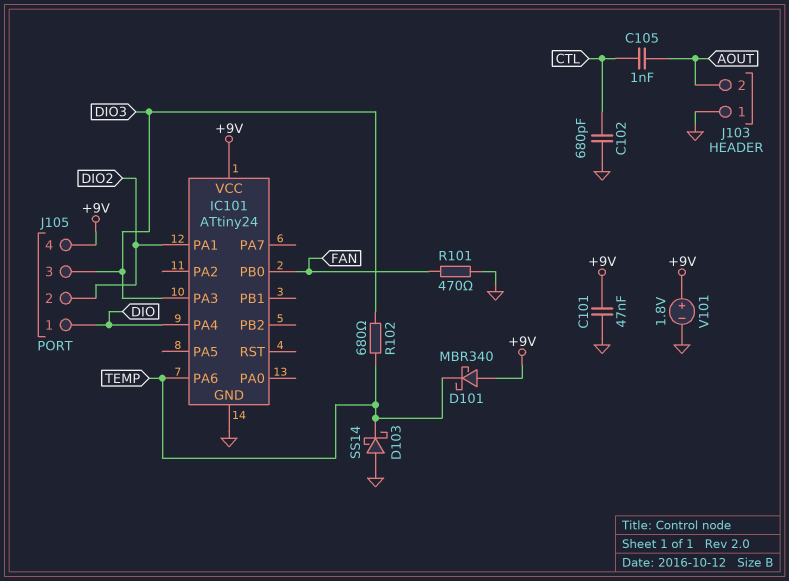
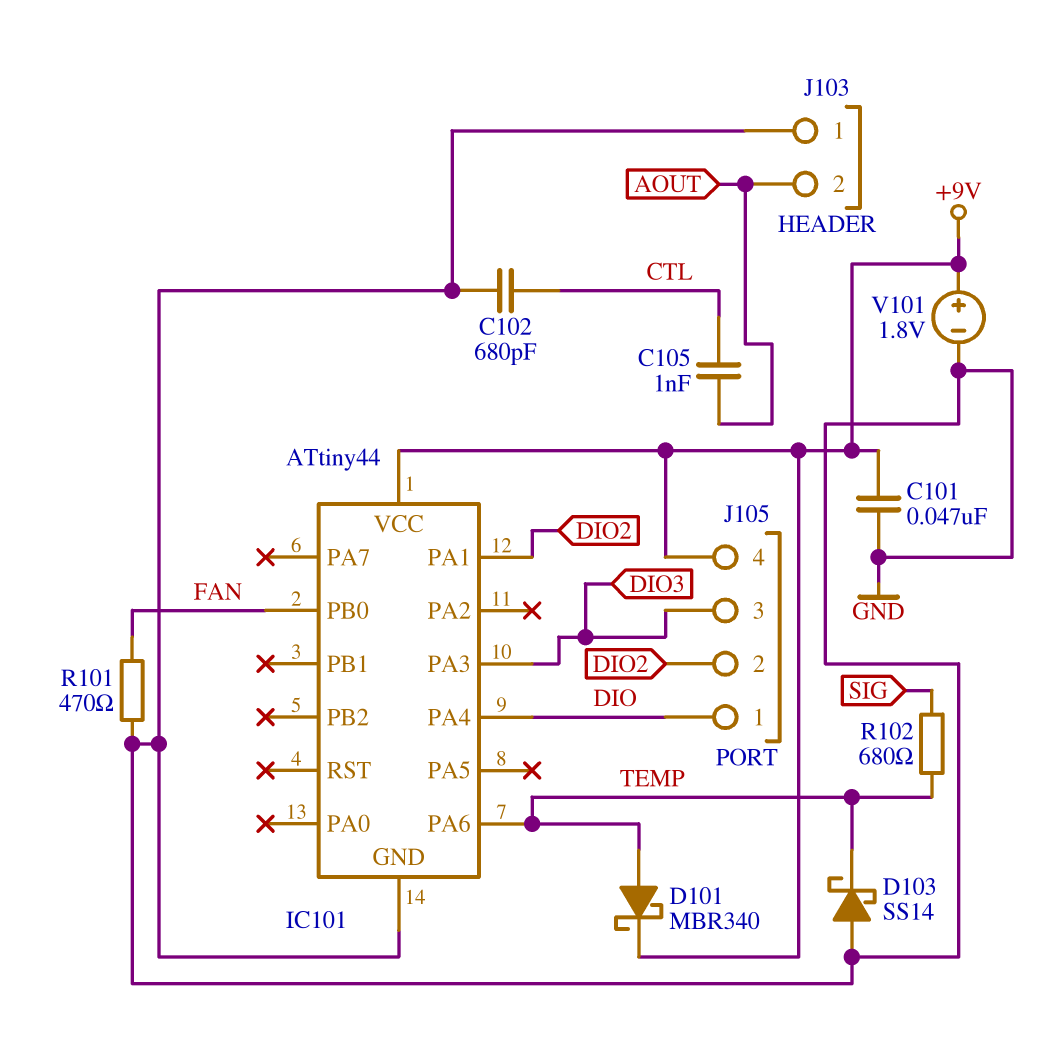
D101: schottky MBR340 (A +9V, K TEMP) -> schottky MBR340 (A TEMP, K +9V)
IC101: ATtiny24 -> ATtiny44
R102: 680 (DIO3, TEMP) -> 680 (SIG, TEMP)

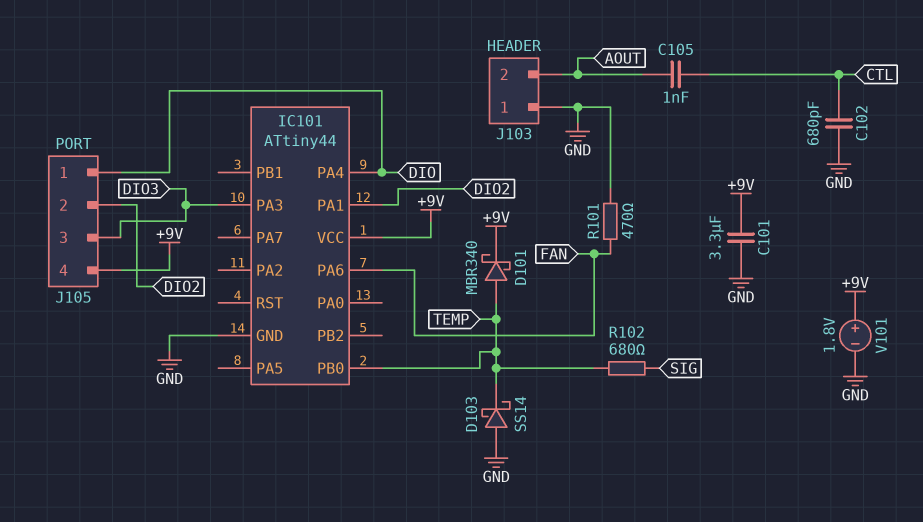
C101: 47nF (+9V, GND) -> 3.3uF (+9V, GND)
IC101 pin PA6: TEMP -> FAN
IC101 pin PB0: FAN -> TEMP

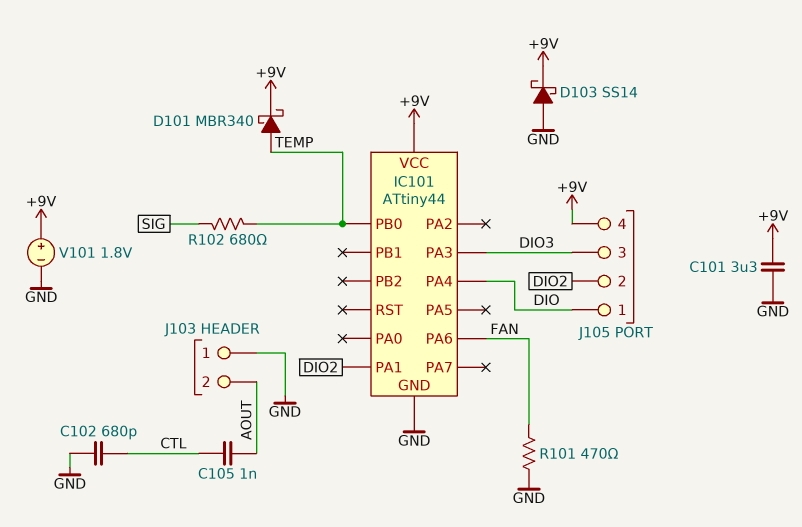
D103: schottky SS14 (A GND, K TEMP) -> schottky SS14 (A GND, K +9V)

